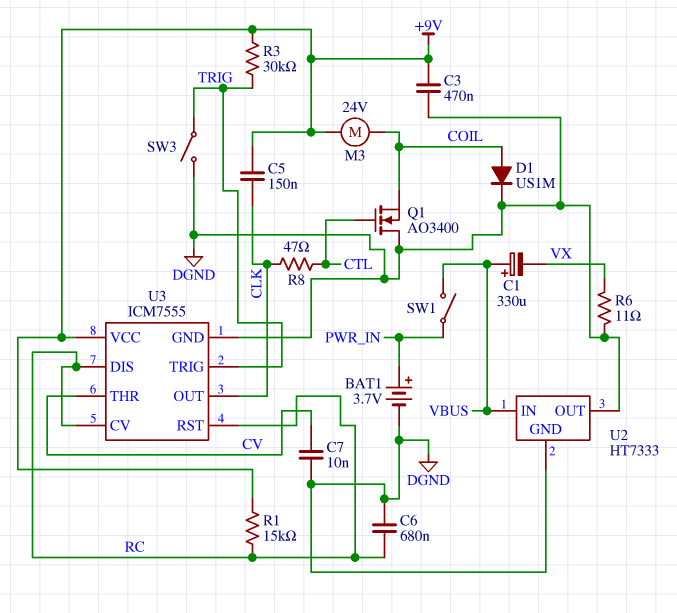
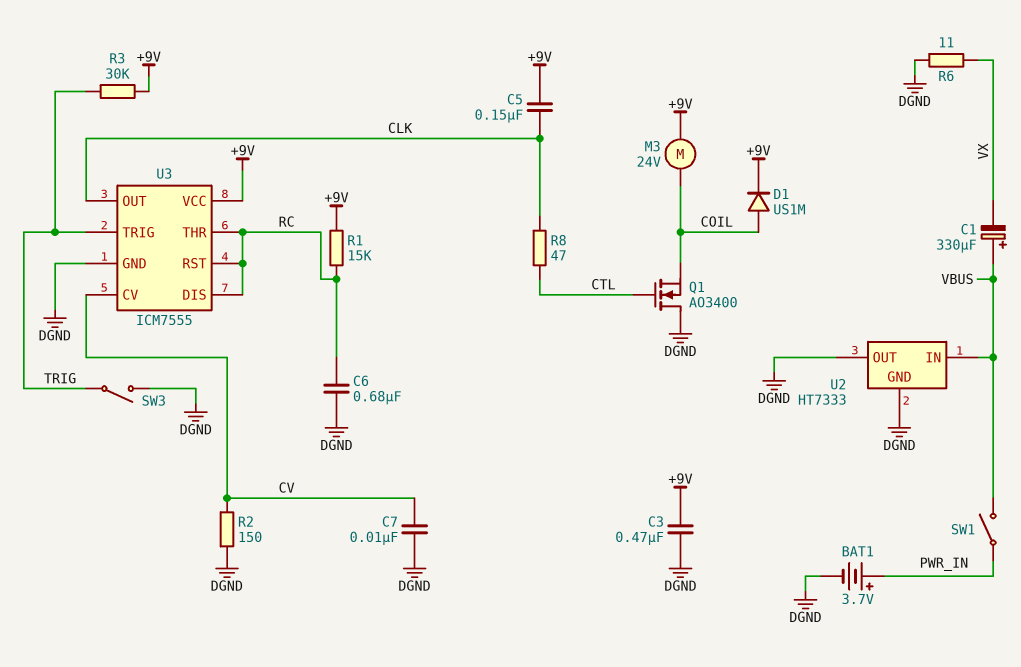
D1: diode US1M (A COIL, K DGND) -> diode US1M (A COIL, K +9V)
R2: none -> 150 (CV, DGND)
U3 pin CV: RC -> CV
U3 pin THR: CV -> RC

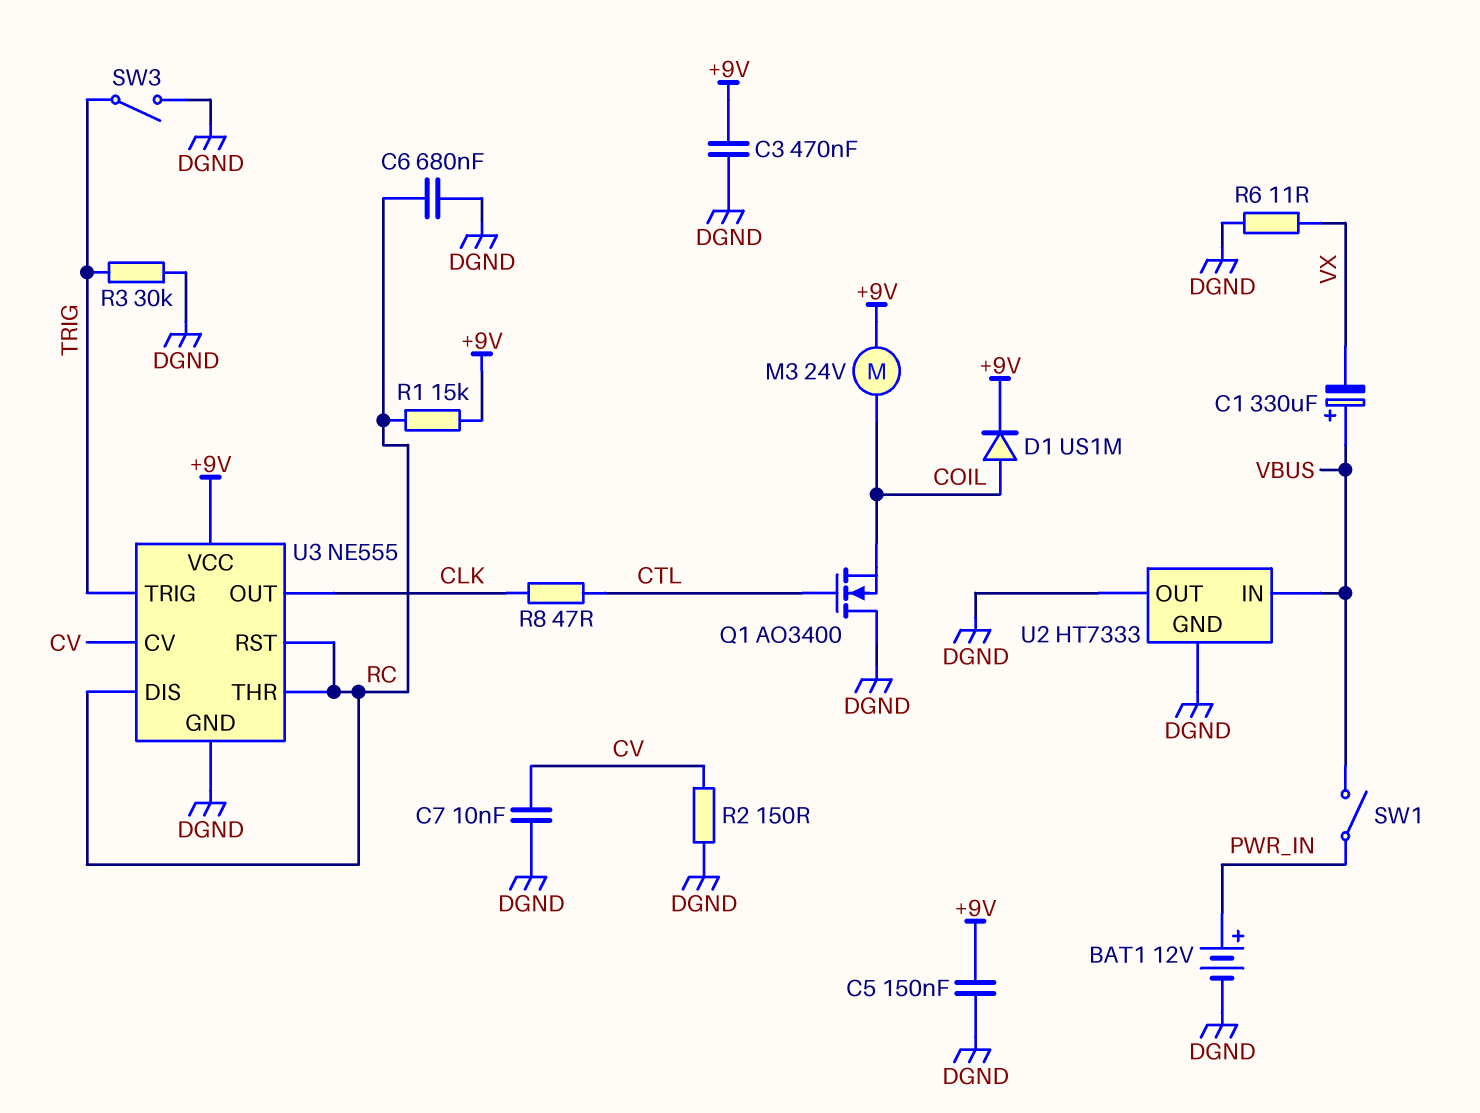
BAT1: 3.7V (plus PWR_IN, minus DGND) -> 12V (plus PWR_IN, minus DGND)
C5: 150nF (+9V, CLK) -> 150nF (+9V, DGND)
R3: 30k (+9V, TRIG) -> 30k (DGND, TRIG)
U3: ICM7555 -> NE555

